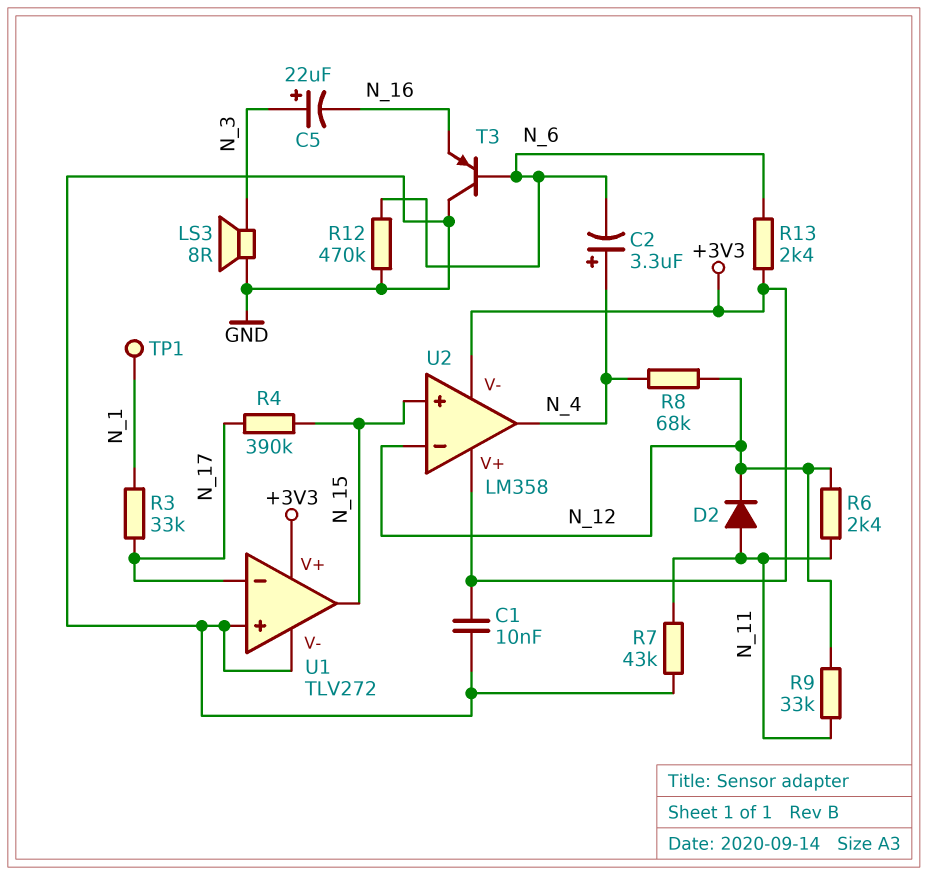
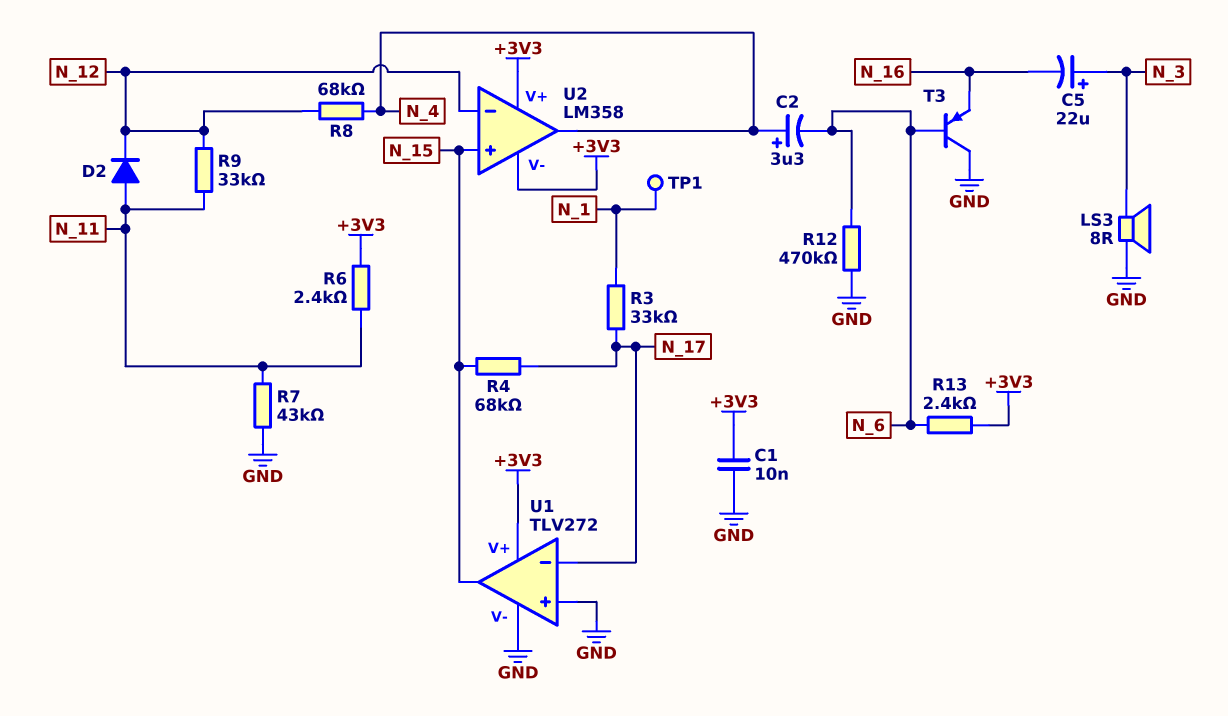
R4: 390k (N_15, N_17) -> 68k (N_15, N_17)
R6: 2.4k (N_11, N_12) -> 2.4k (+3V3, N_11)

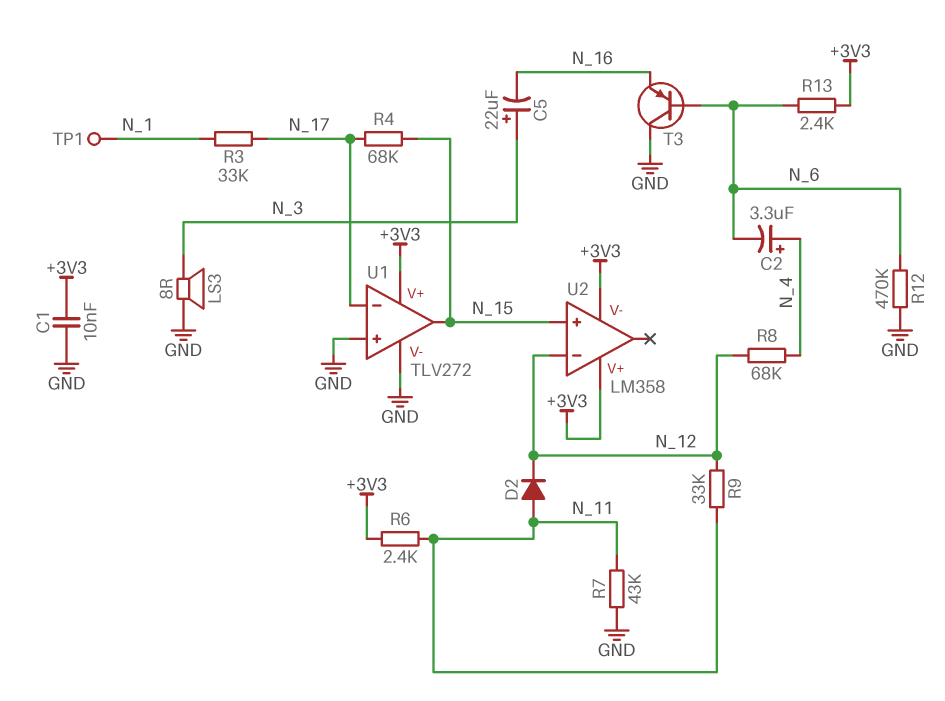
U2 pin out: N_4 -> none

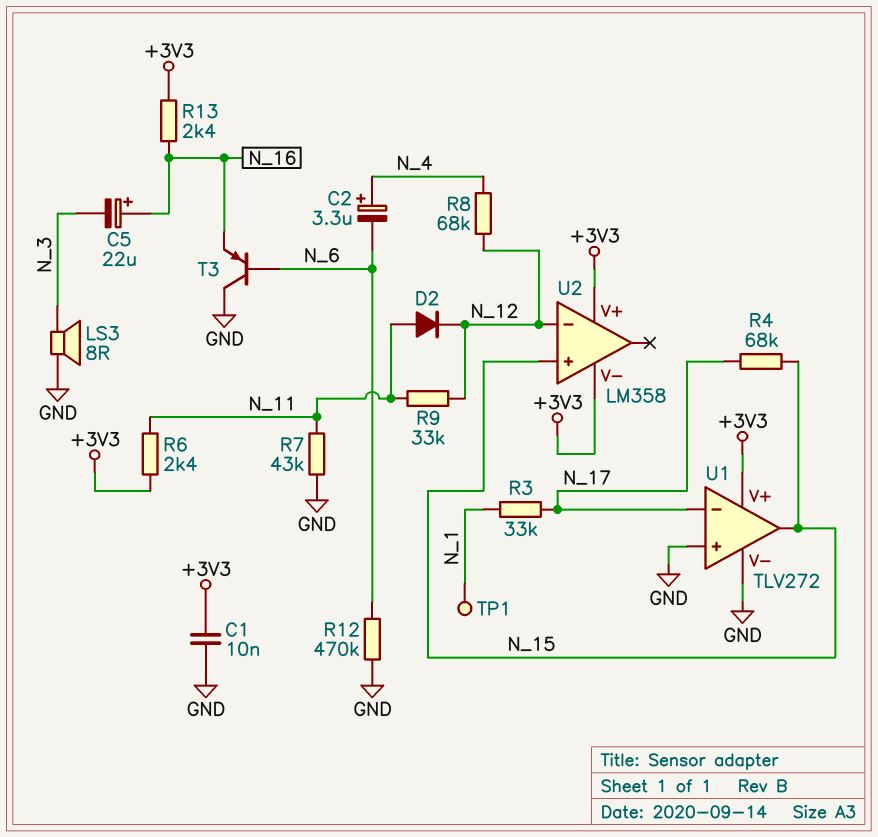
C5: 22uF (plus N_3, minus N_16) -> 22uF (plus N_16, minus N_3)
R13: 2.4k (+3V3, N_6) -> 2.4k (+3V3, N_16)

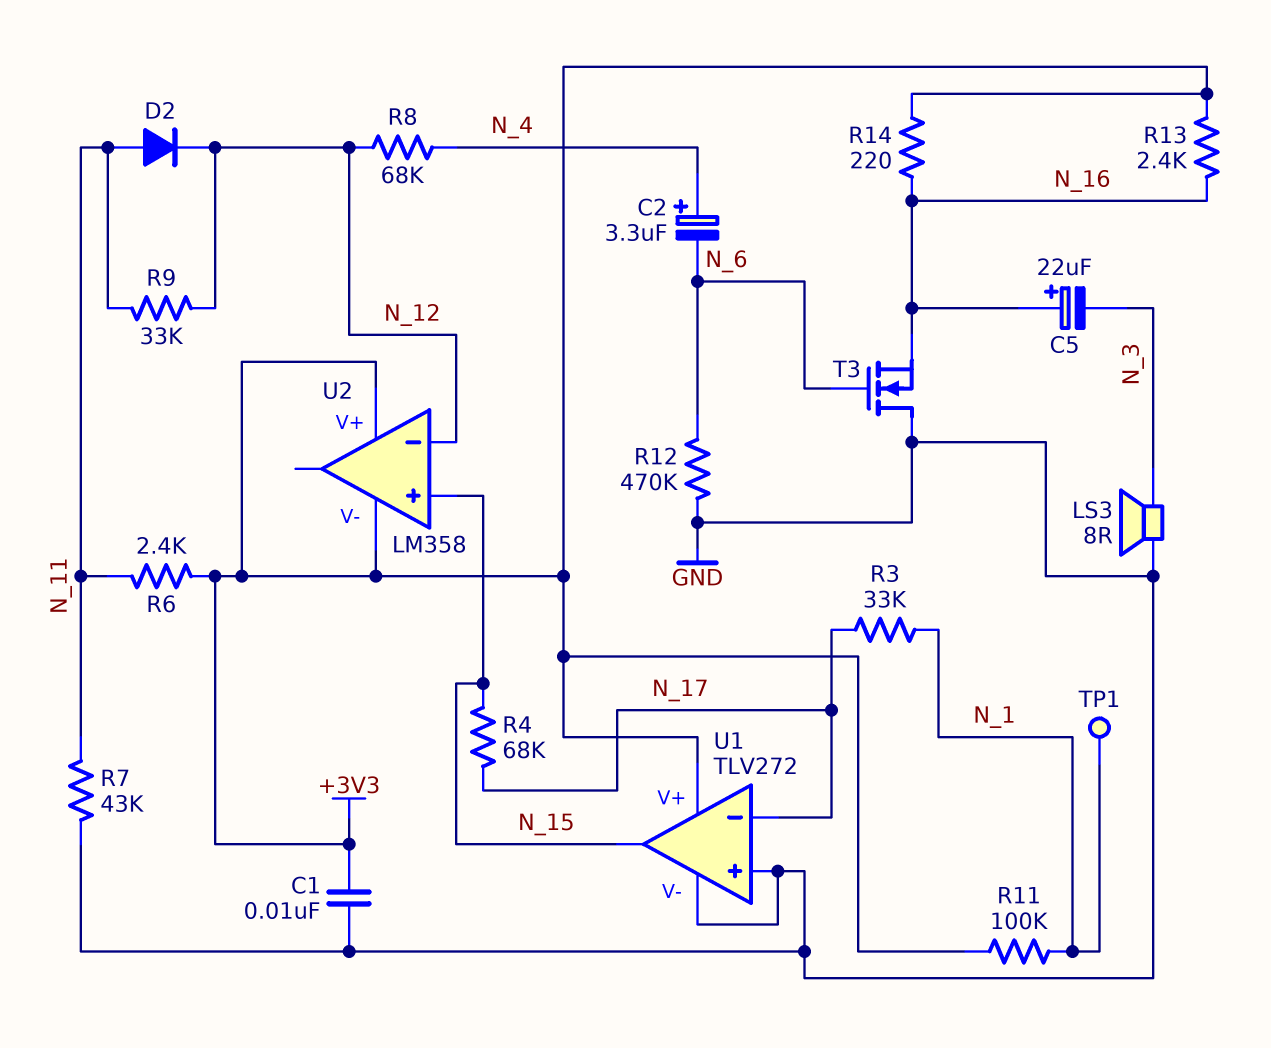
R11: none -> 100k (+3V3, N_1)
R14: none -> 220 (+3V3, N_16)
T3: PNP (B N_6, C GND, E N_16) -> NMOS (G N_6, D GND, S N_16)

